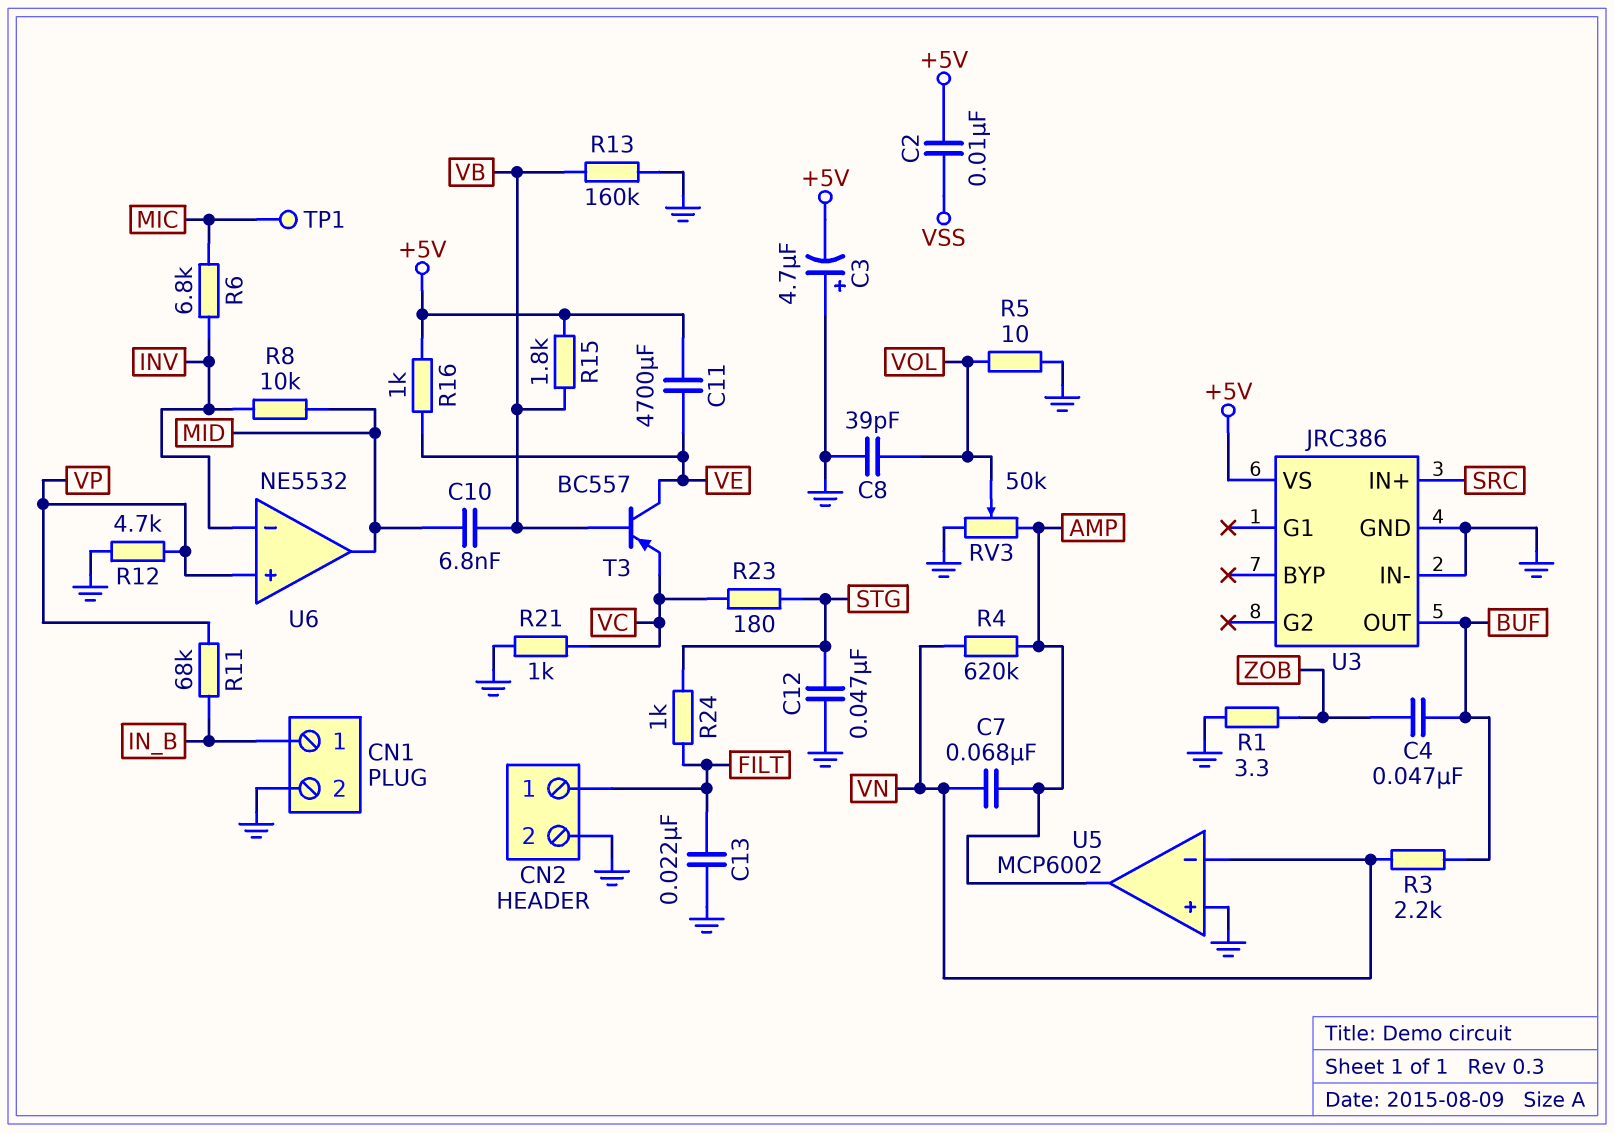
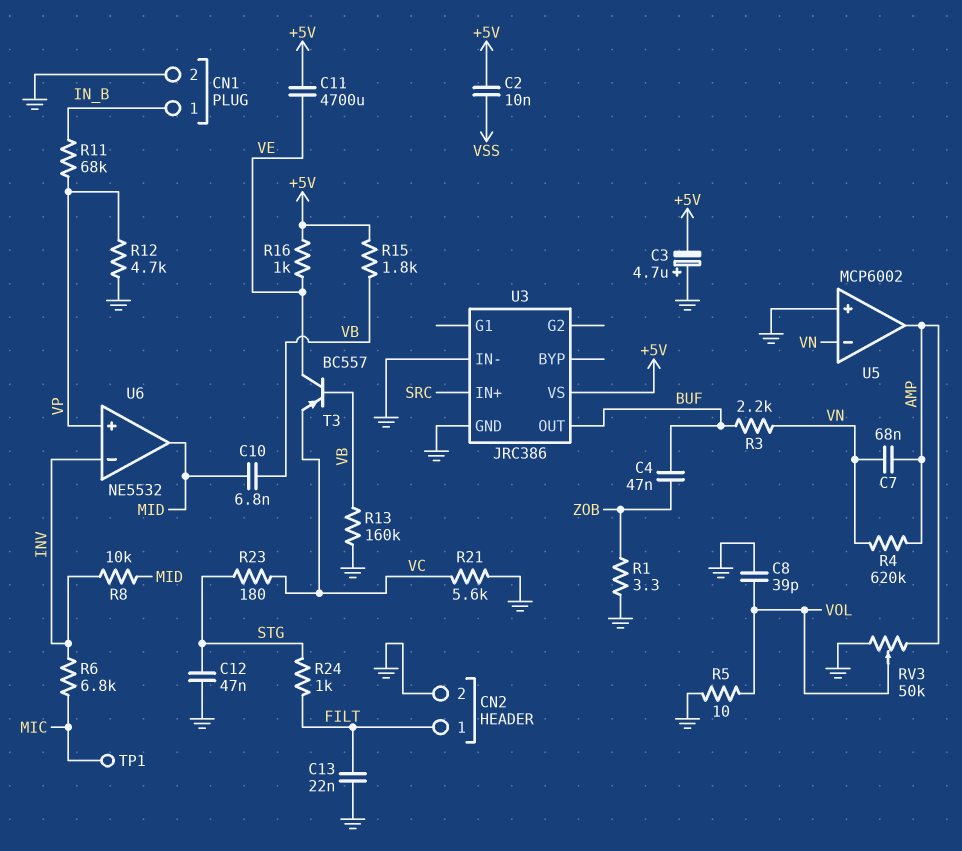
R21: 1k (GND, VC) -> 5.6k (GND, VC)

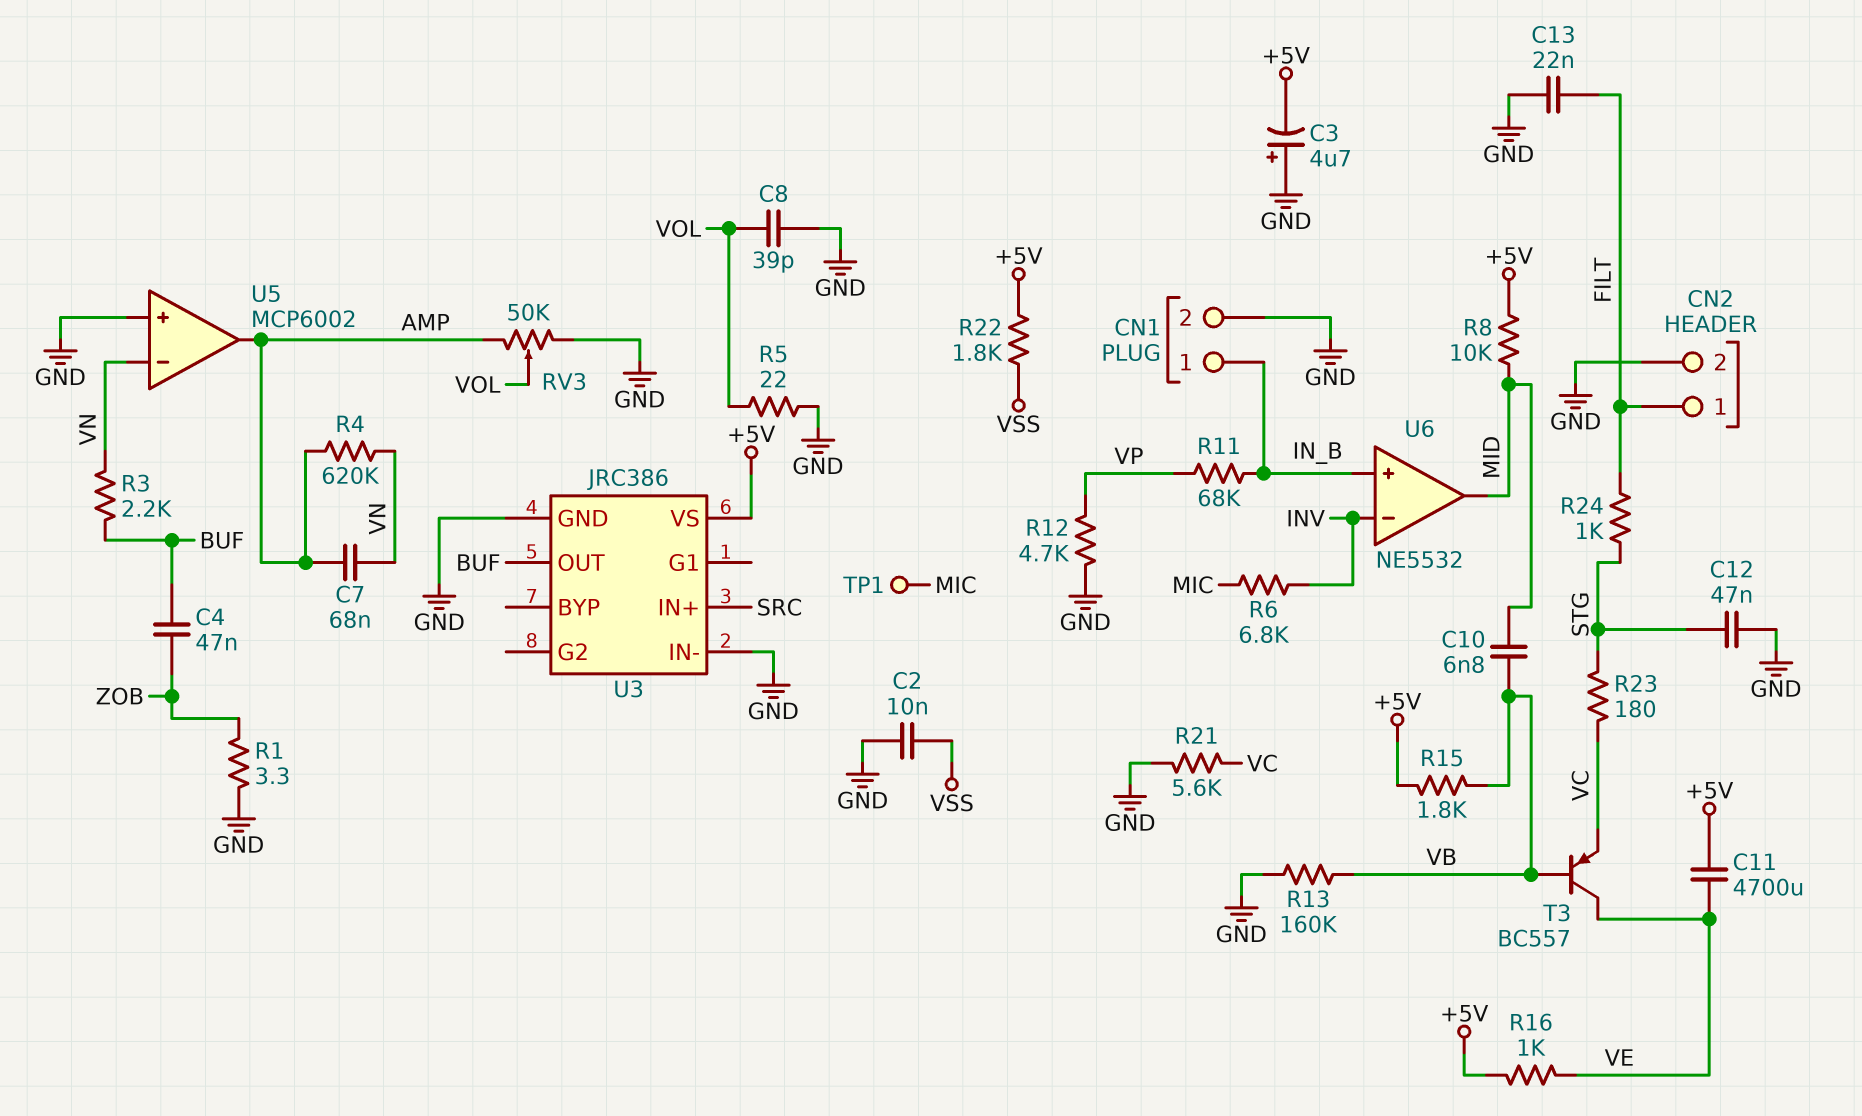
C2: 10nF (+5V, VSS) -> 10nF (GND, VSS)
R5: 10 (GND, VOL) -> 22 (GND, VOL)
R8: 10k (INV, MID) -> 10k (+5V, MID)
R22: none -> 1.8k (+5V, VSS)
U6 pin in+: VP -> IN_B

